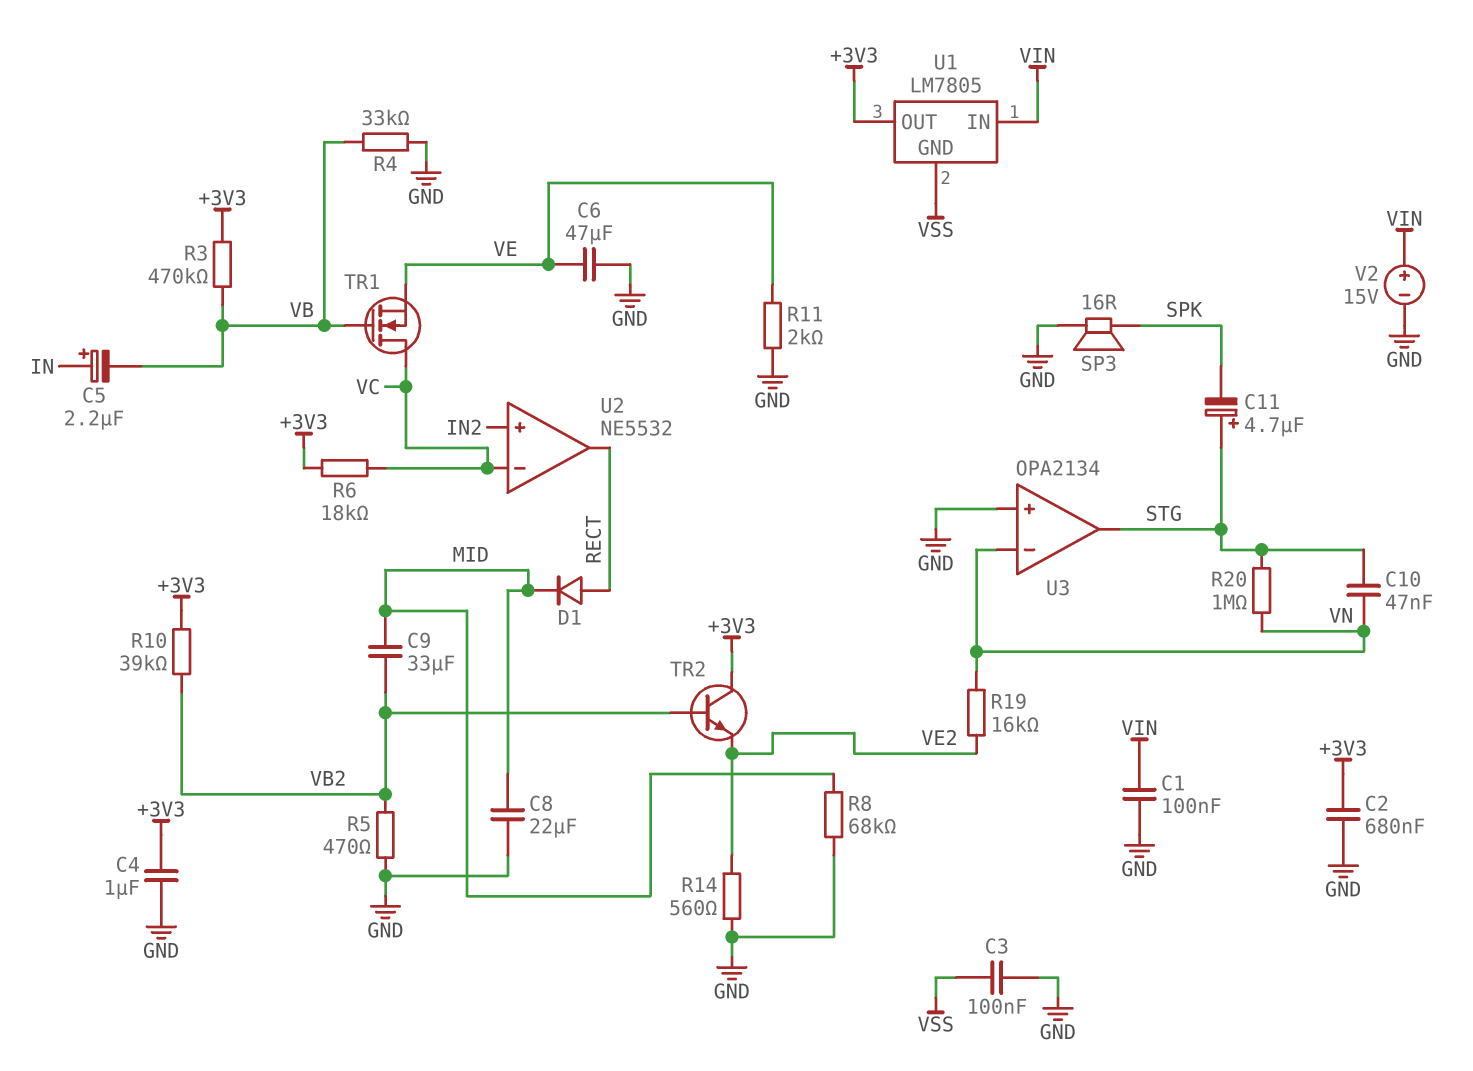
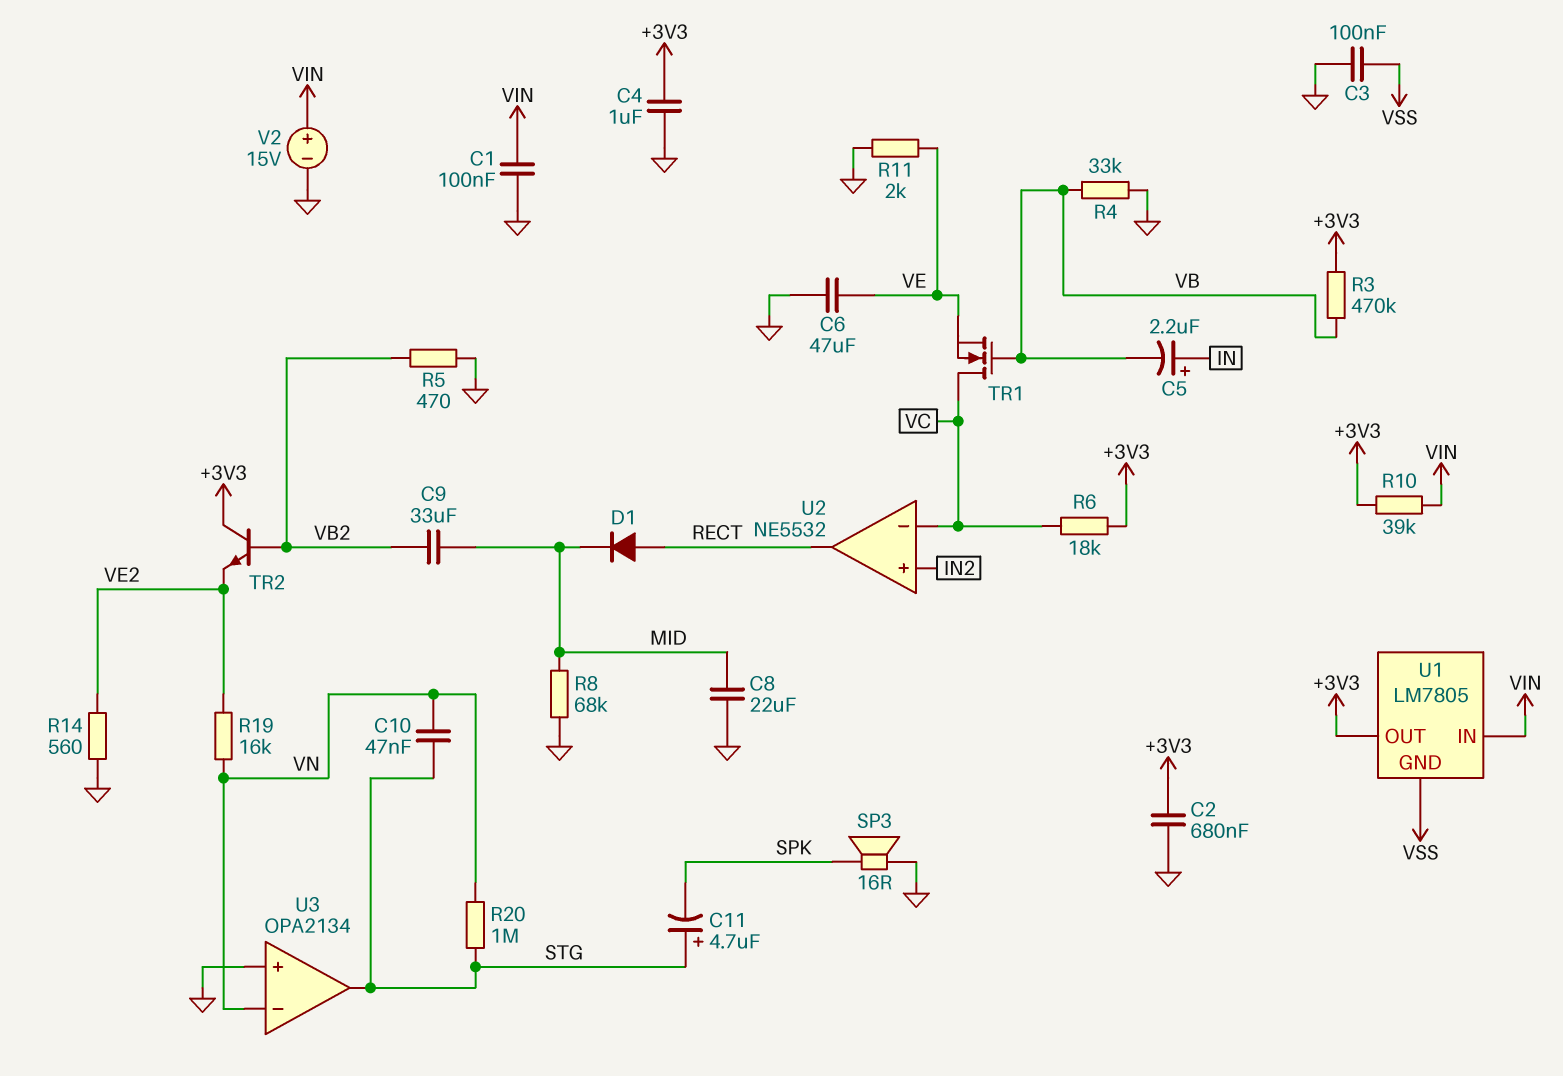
R10: 39k (+3V3, VB2) -> 39k (+3V3, VIN)

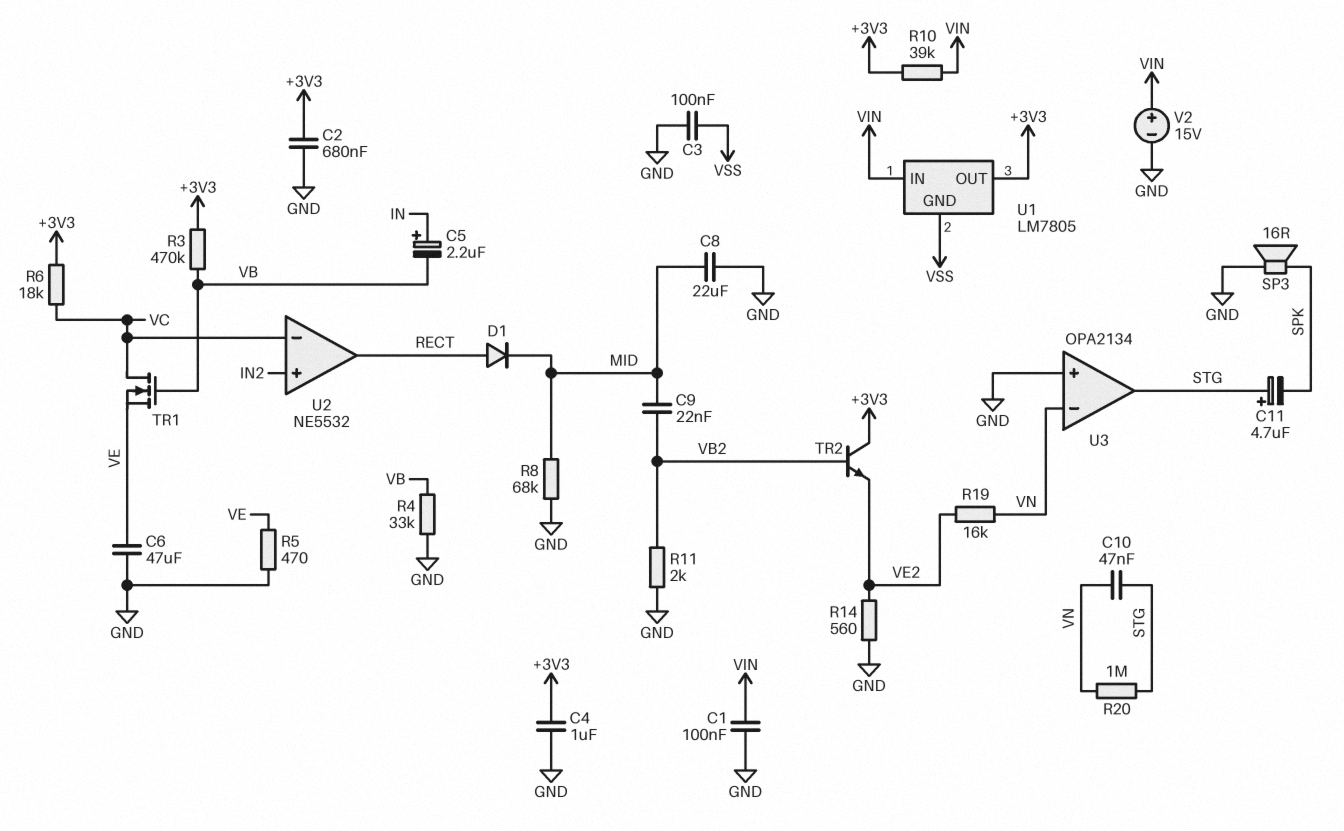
C9: 33uF (MID, VB2) -> 22nF (MID, VB2)
R5: 470 (GND, VB2) -> 470 (GND, VE)
R11: 2k (GND, VE) -> 2k (GND, VB2)

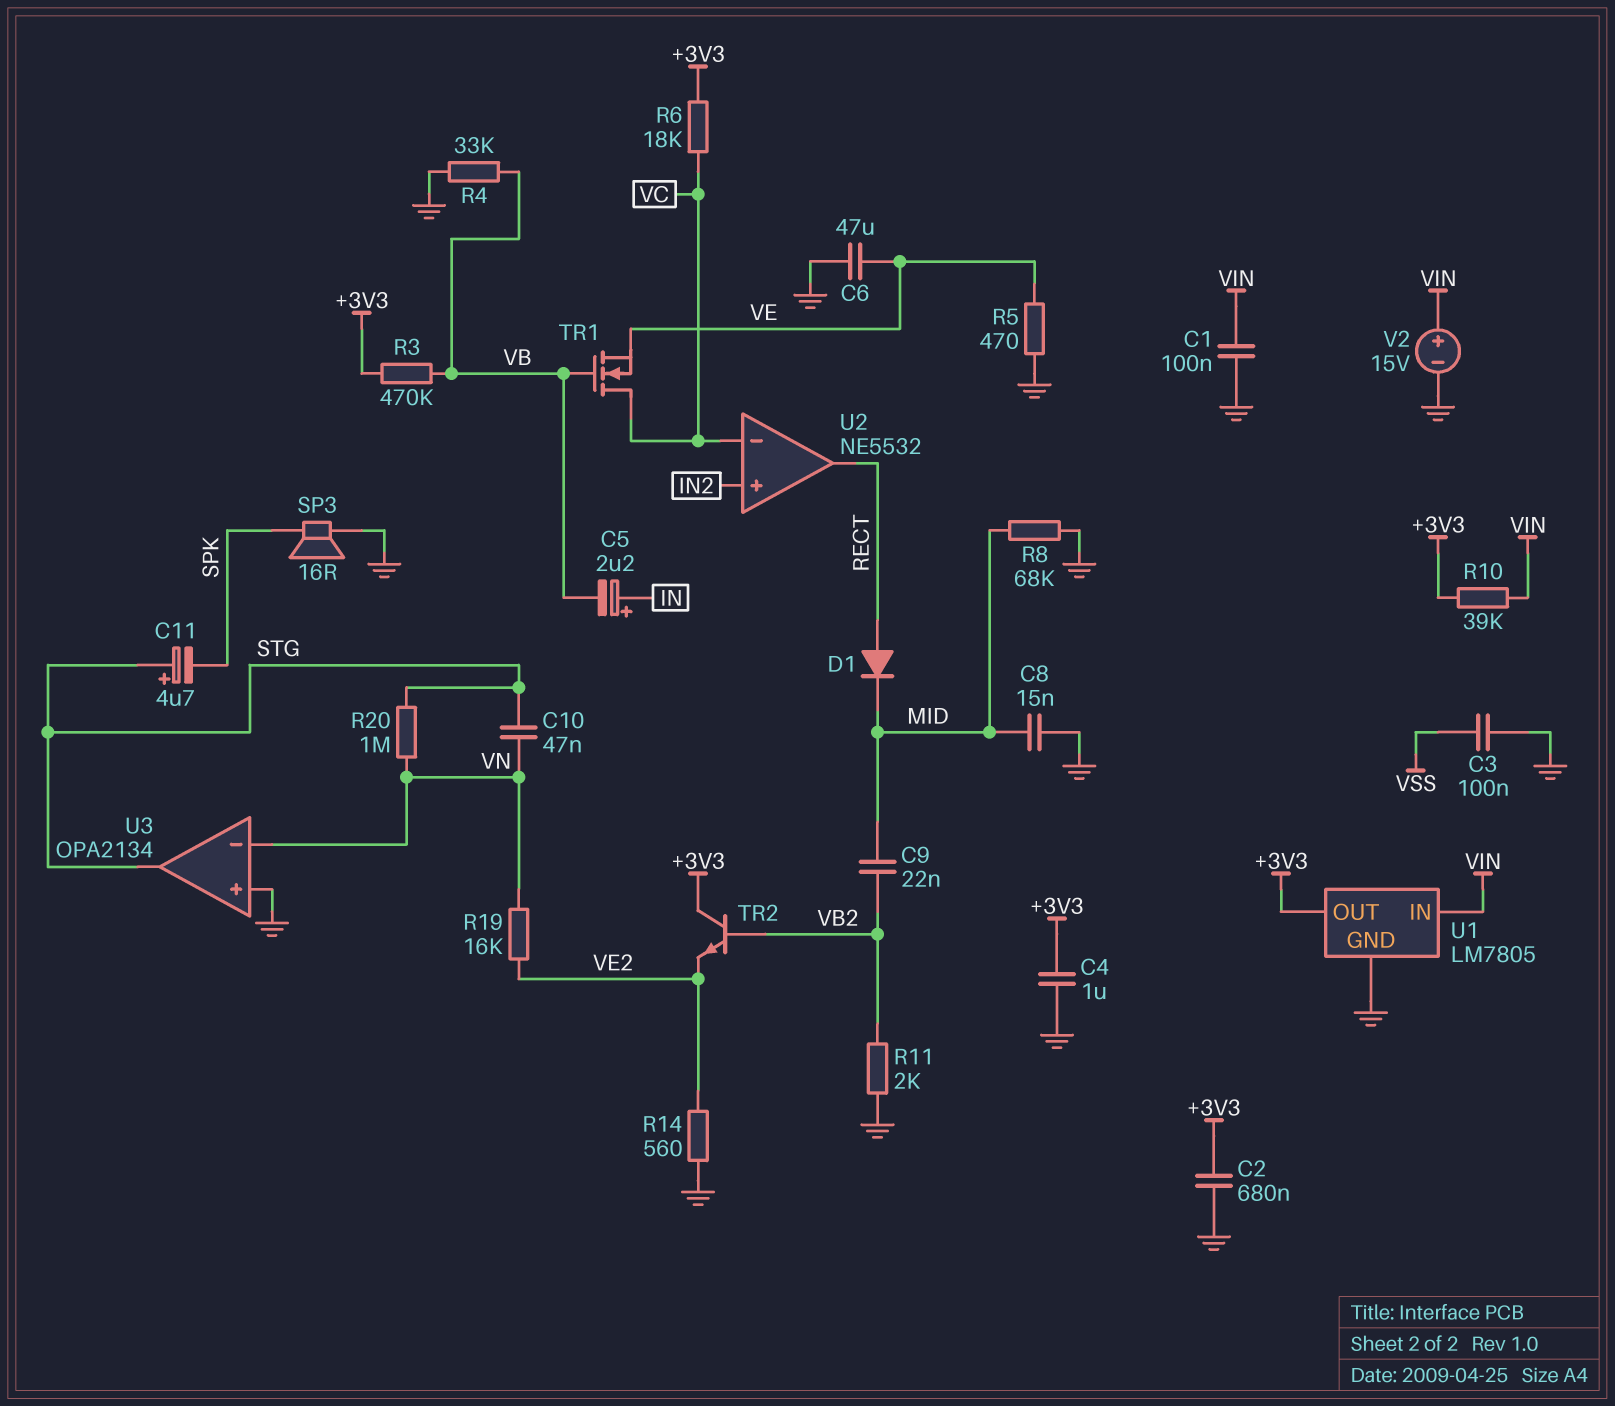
C8: 22uF (GND, MID) -> 15nF (GND, MID)
U1 pin GND: VSS -> GND

